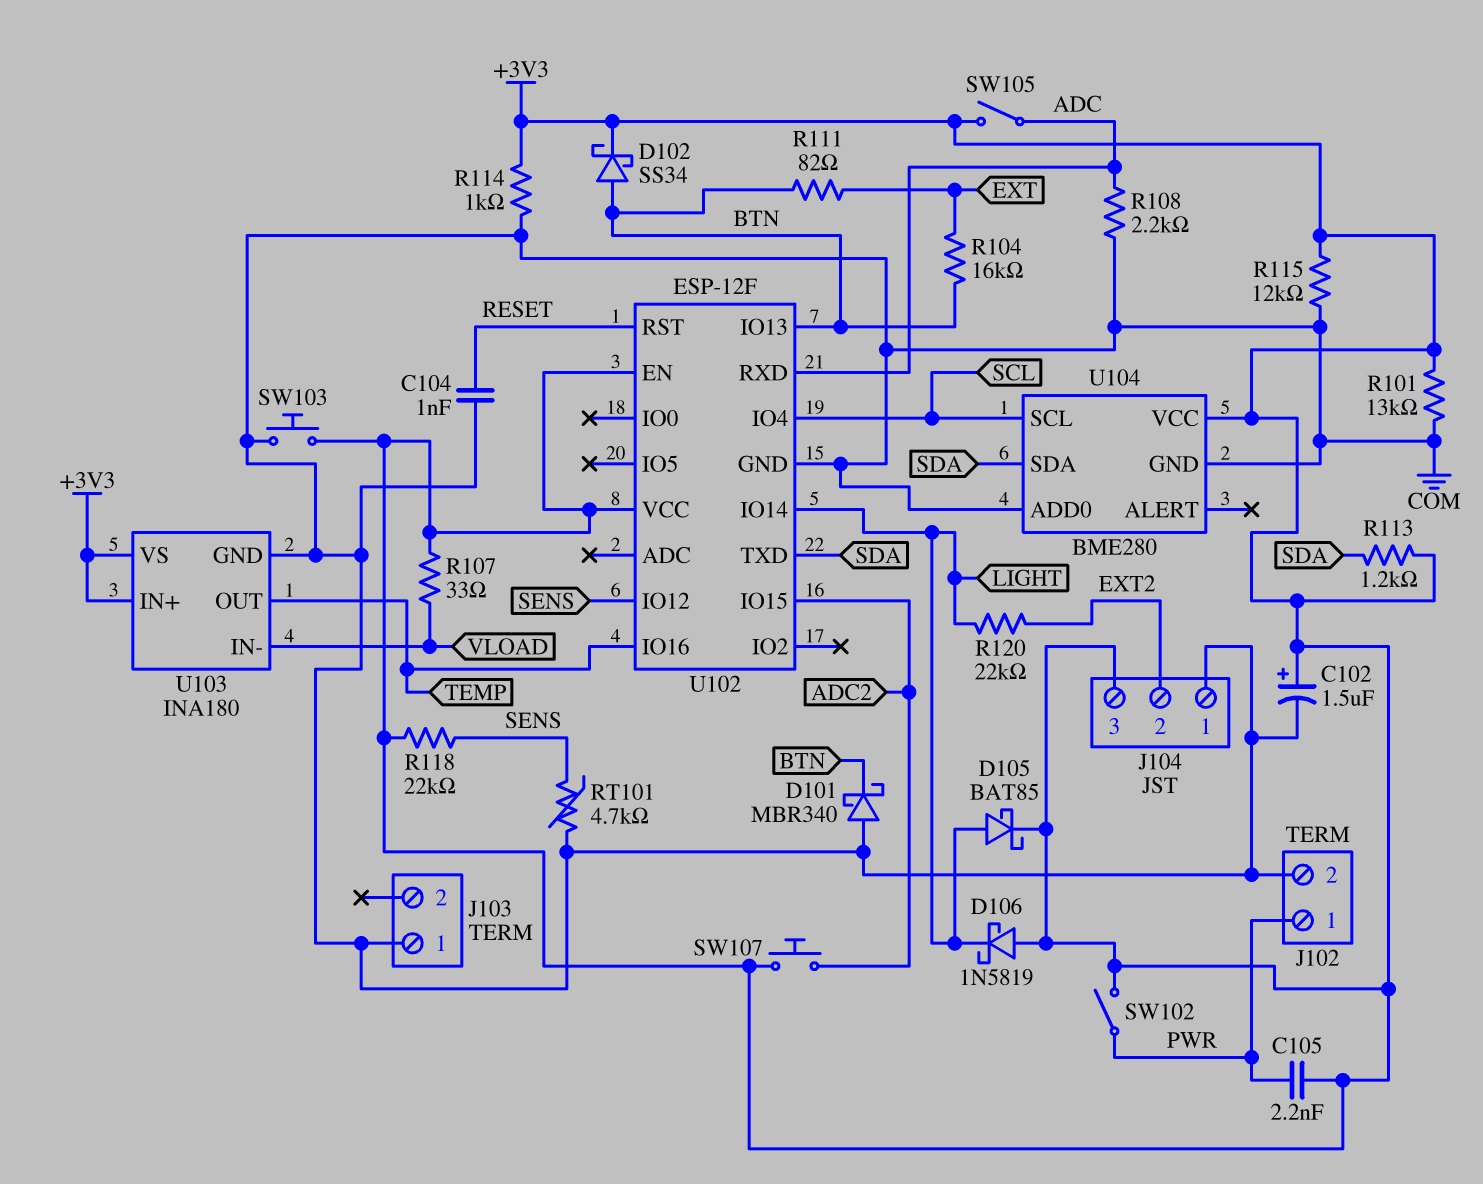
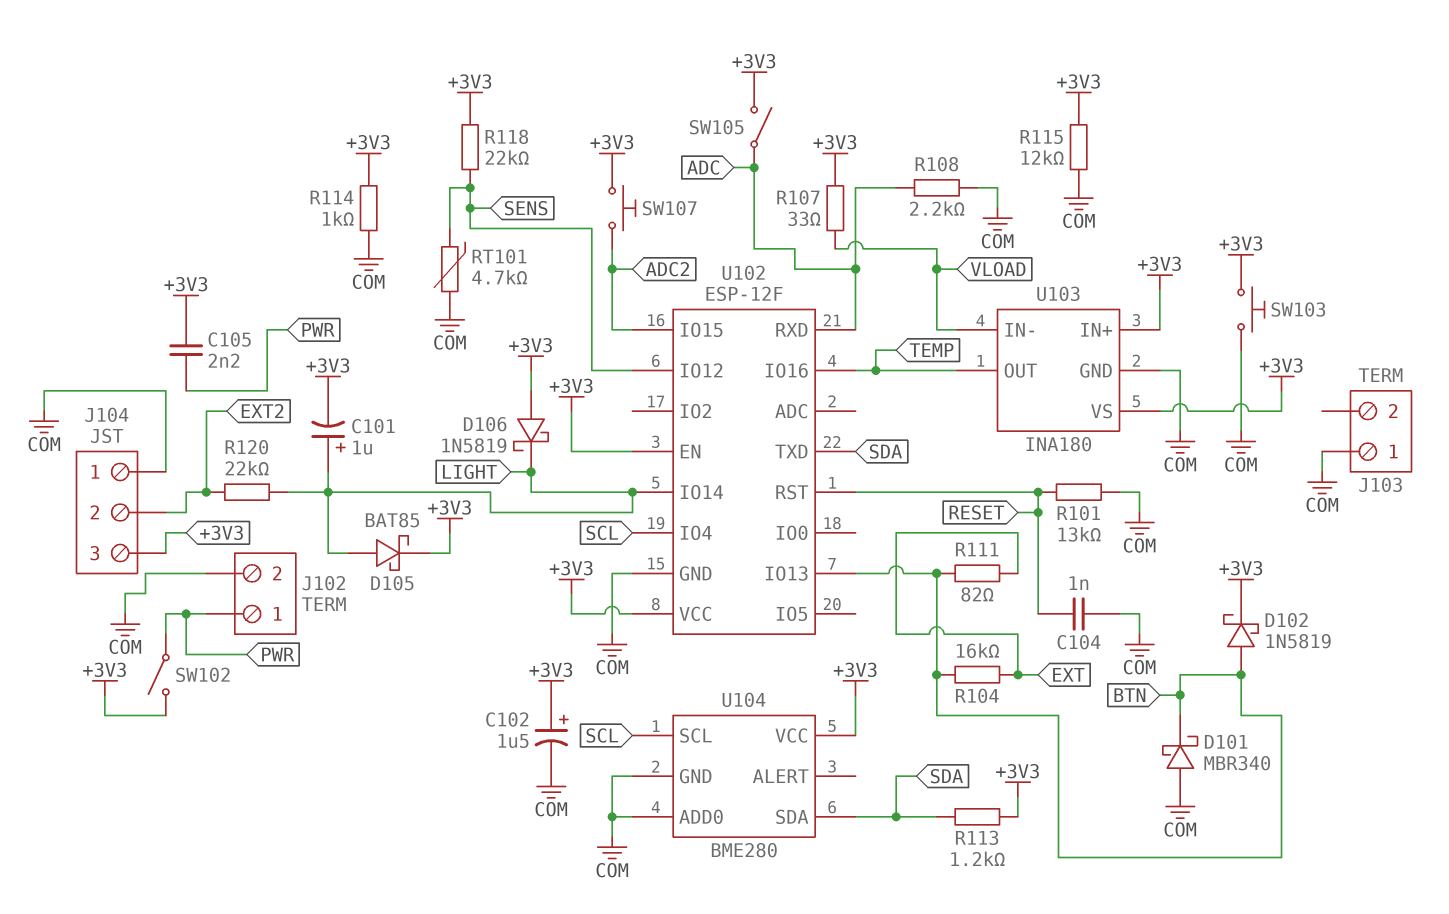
C101: none -> 1uF (plus LIGHT, minus +3V3)
D102: schottky SS34 (A BTN, K +3V3) -> schottky 1N5819 (A BTN, K +3V3)
R101: 13k (+3V3, COM) -> 13k (COM, RESET)

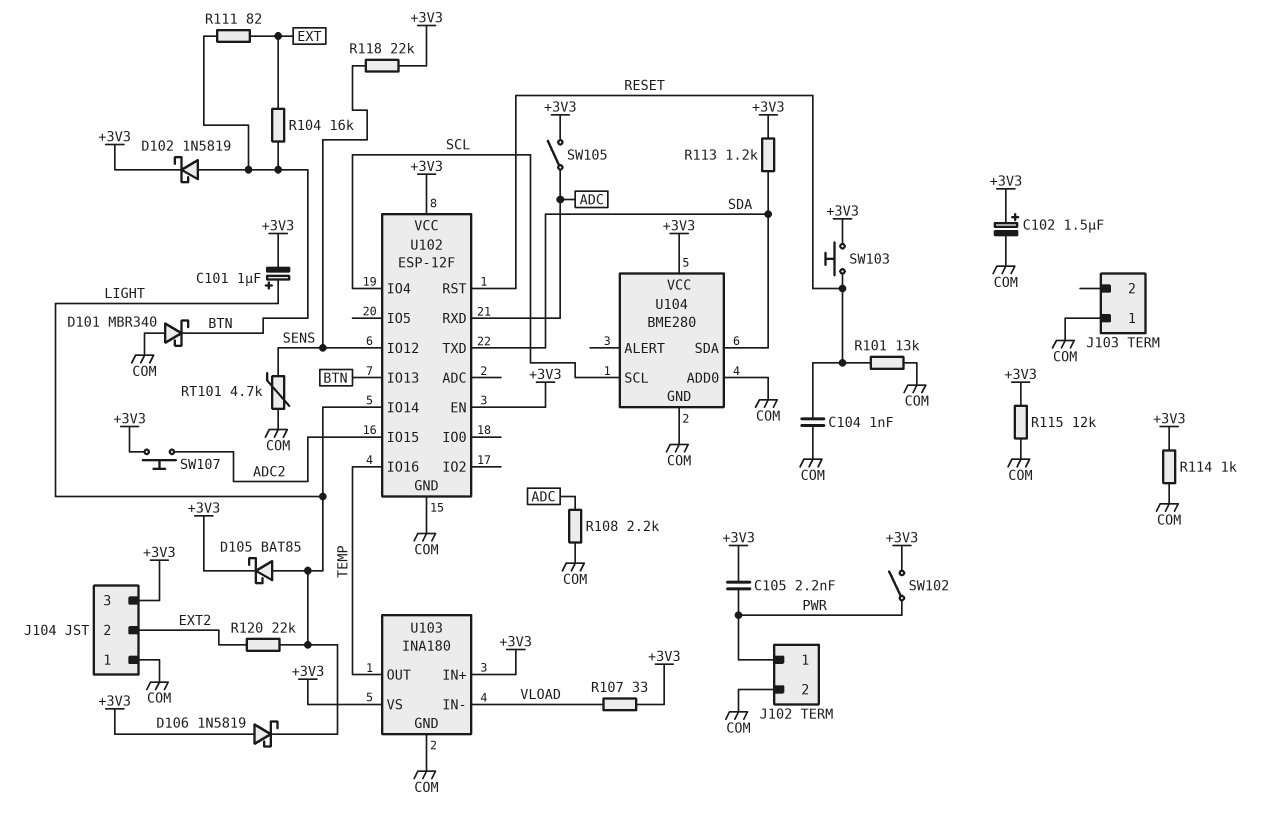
SW103: button (+3V3, COM) -> button (+3V3, RESET)

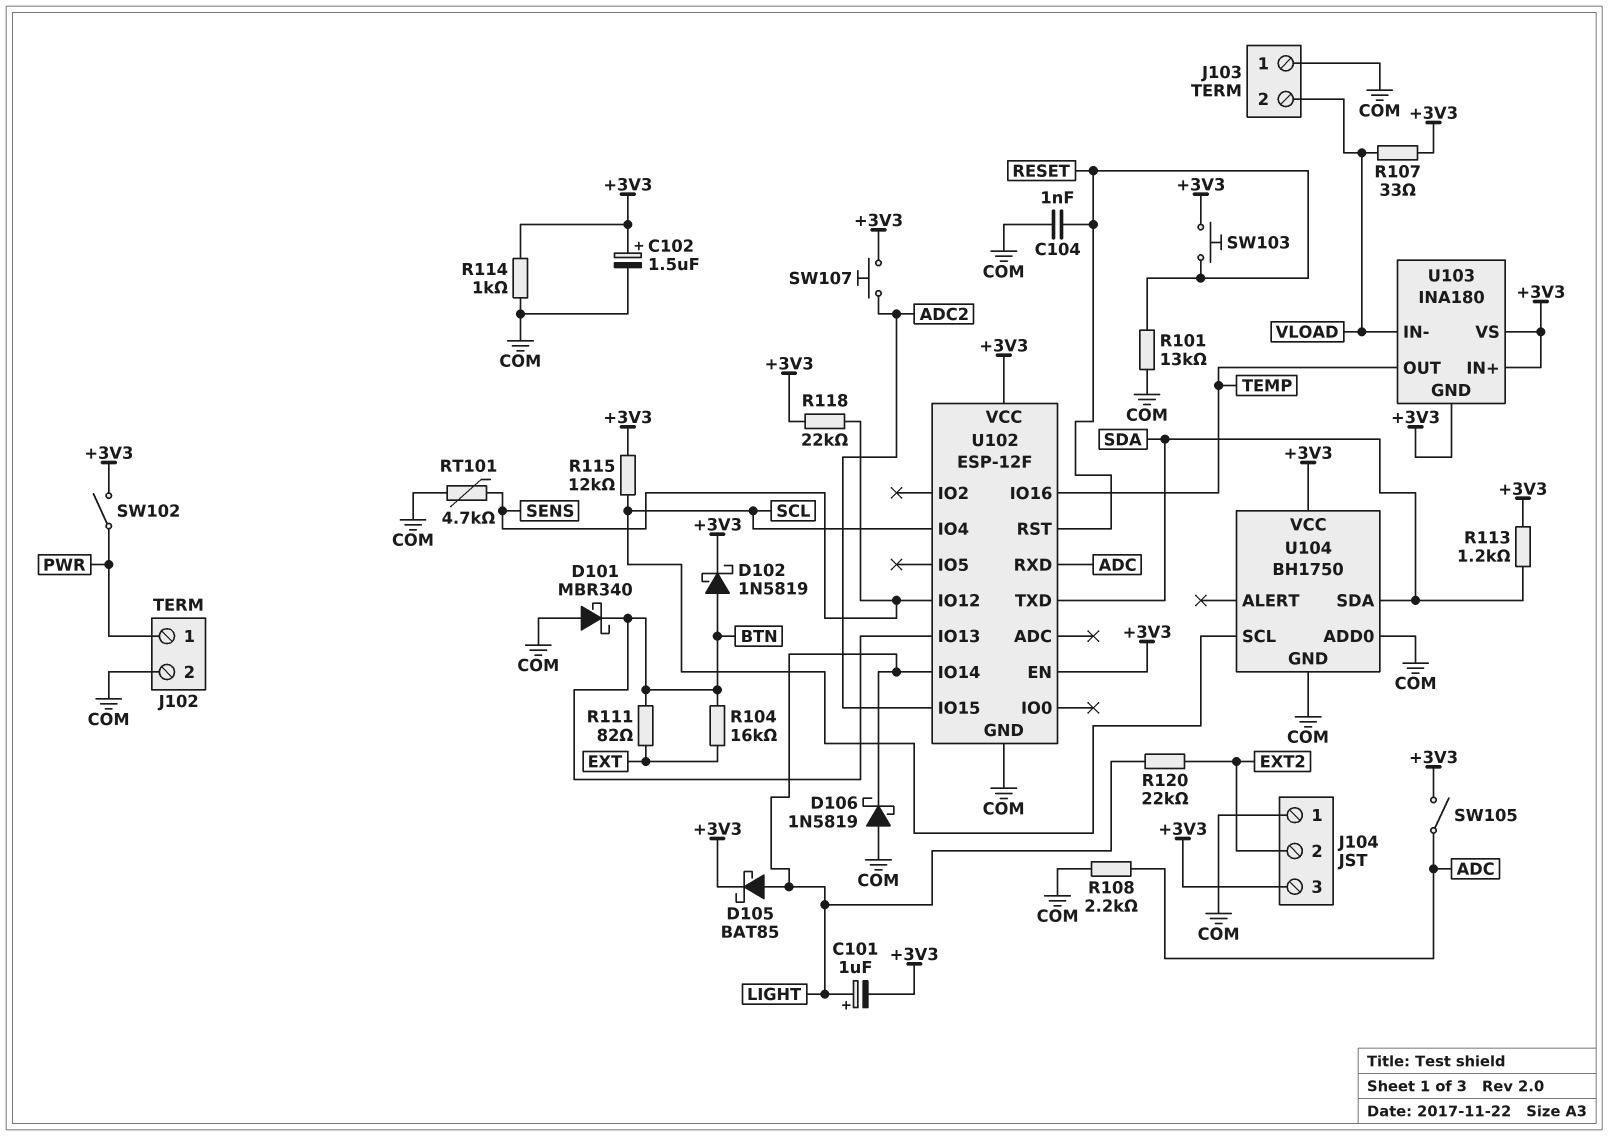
C105: 2.2nF (+3V3, PWR) -> none
D106: schottky 1N5819 (A +3V3, K LIGHT) -> schottky 1N5819 (A COM, K LIGHT)
J103 pin 2: none -> VLOAD
R115: 12k (+3V3, COM) -> 12k (+3V3, SCL)
U103 pin GND: COM -> +3V3
U104: BME280 -> BH1750

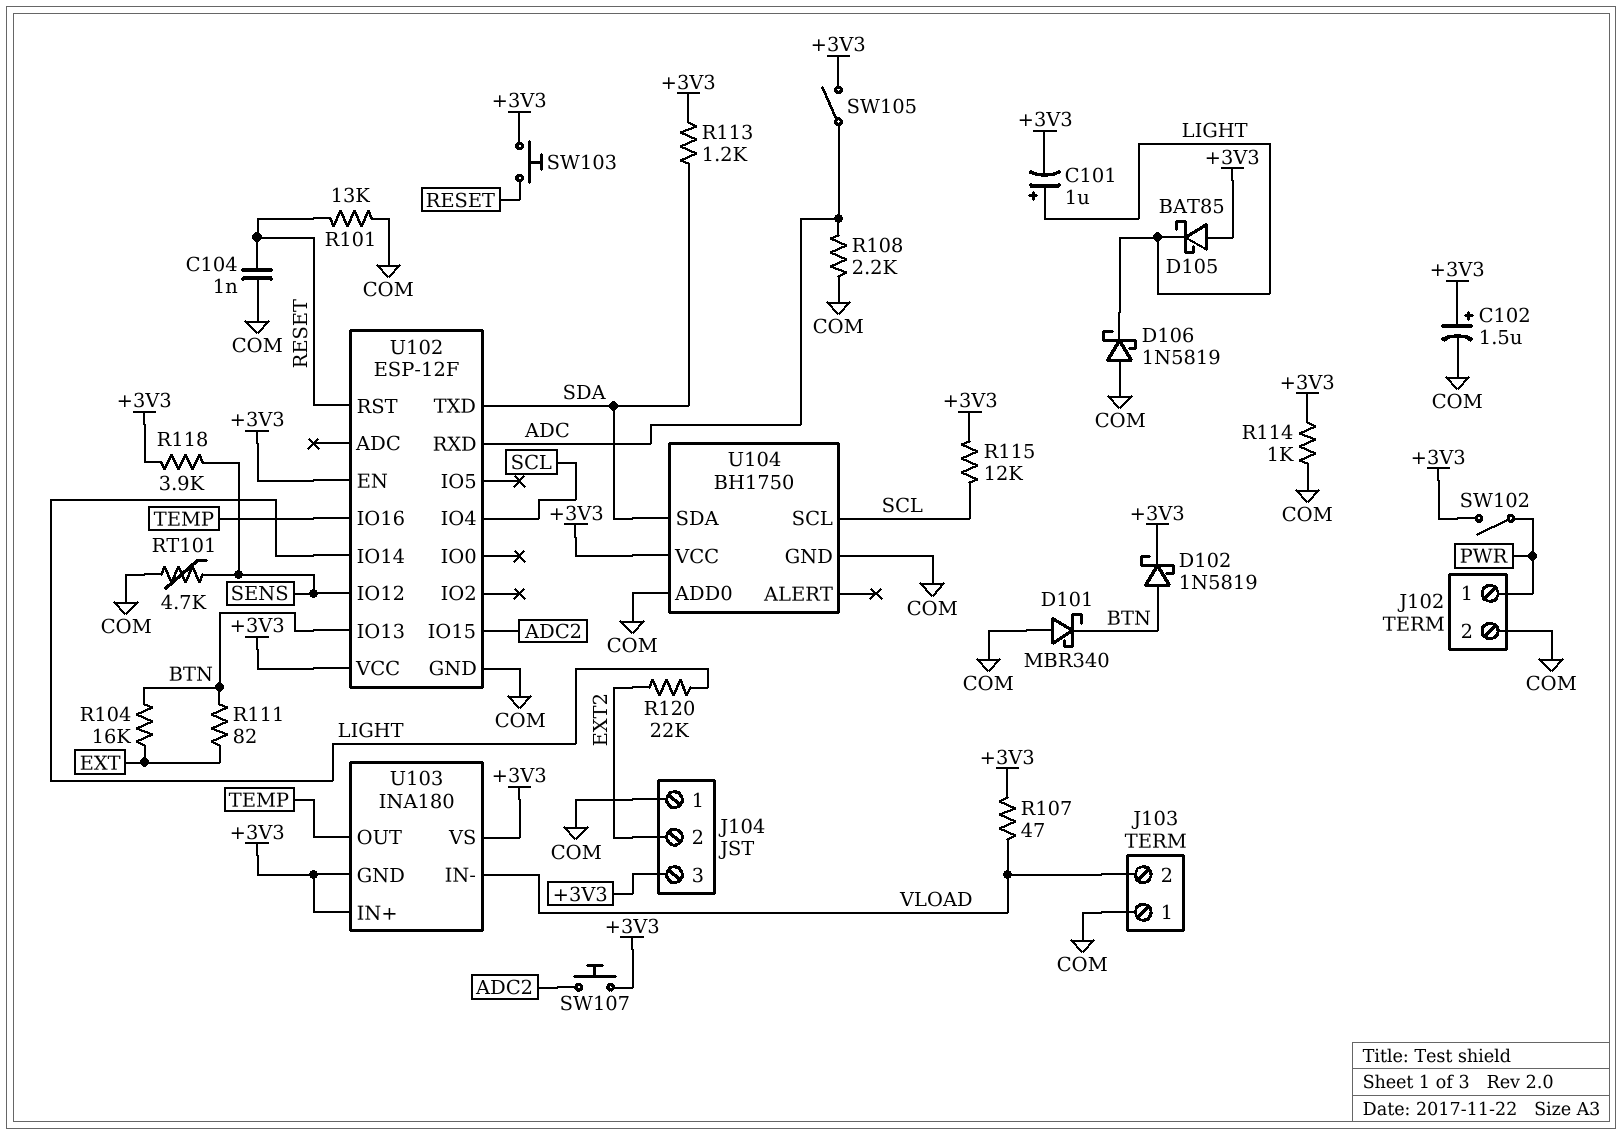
D105: schottky BAT85 (A LIGHT, K +3V3) -> schottky BAT85 (A +3V3, K LIGHT)
R107: 33 (+3V3, VLOAD) -> 47 (+3V3, VLOAD)
R118: 22k (+3V3, SENS) -> 3.9k (+3V3, SENS)

